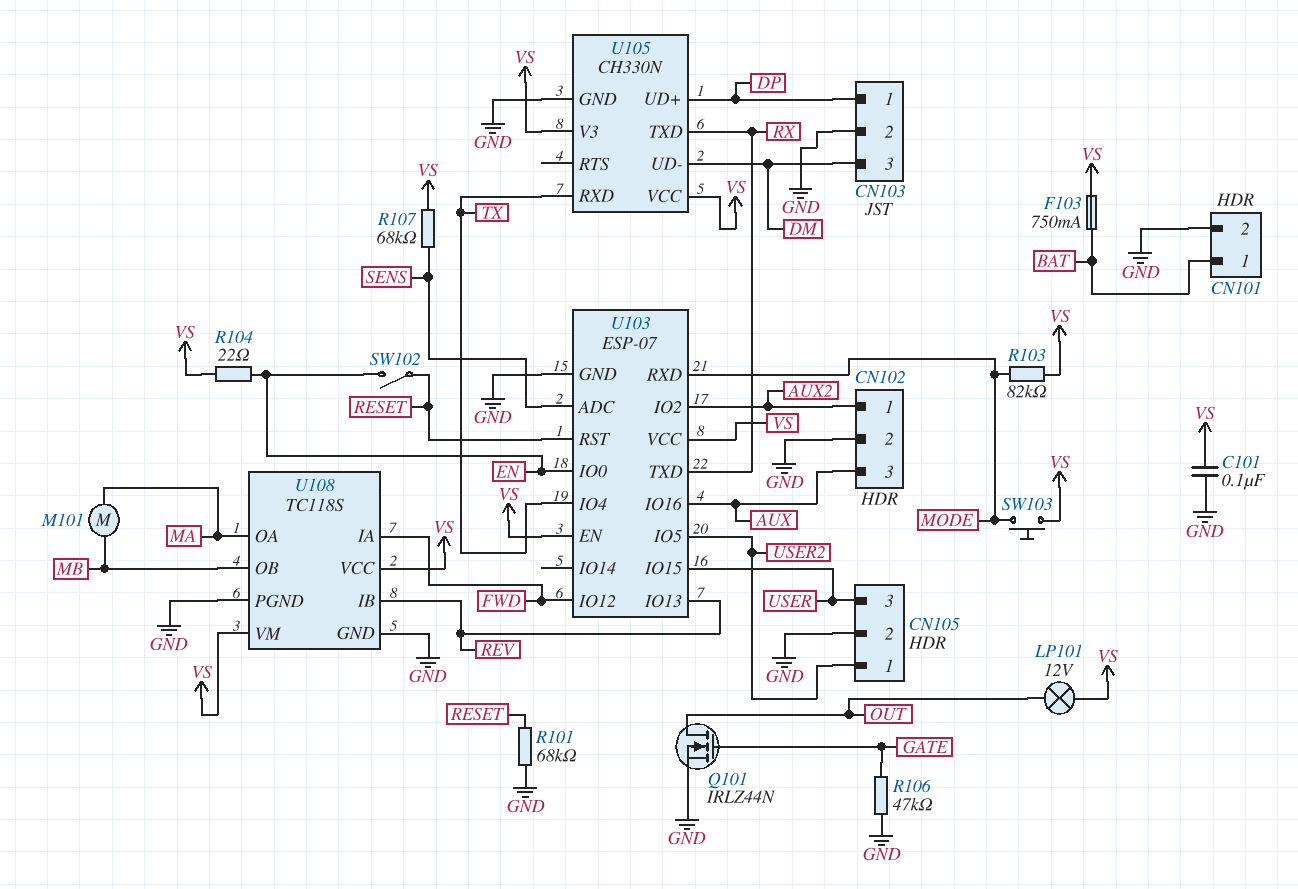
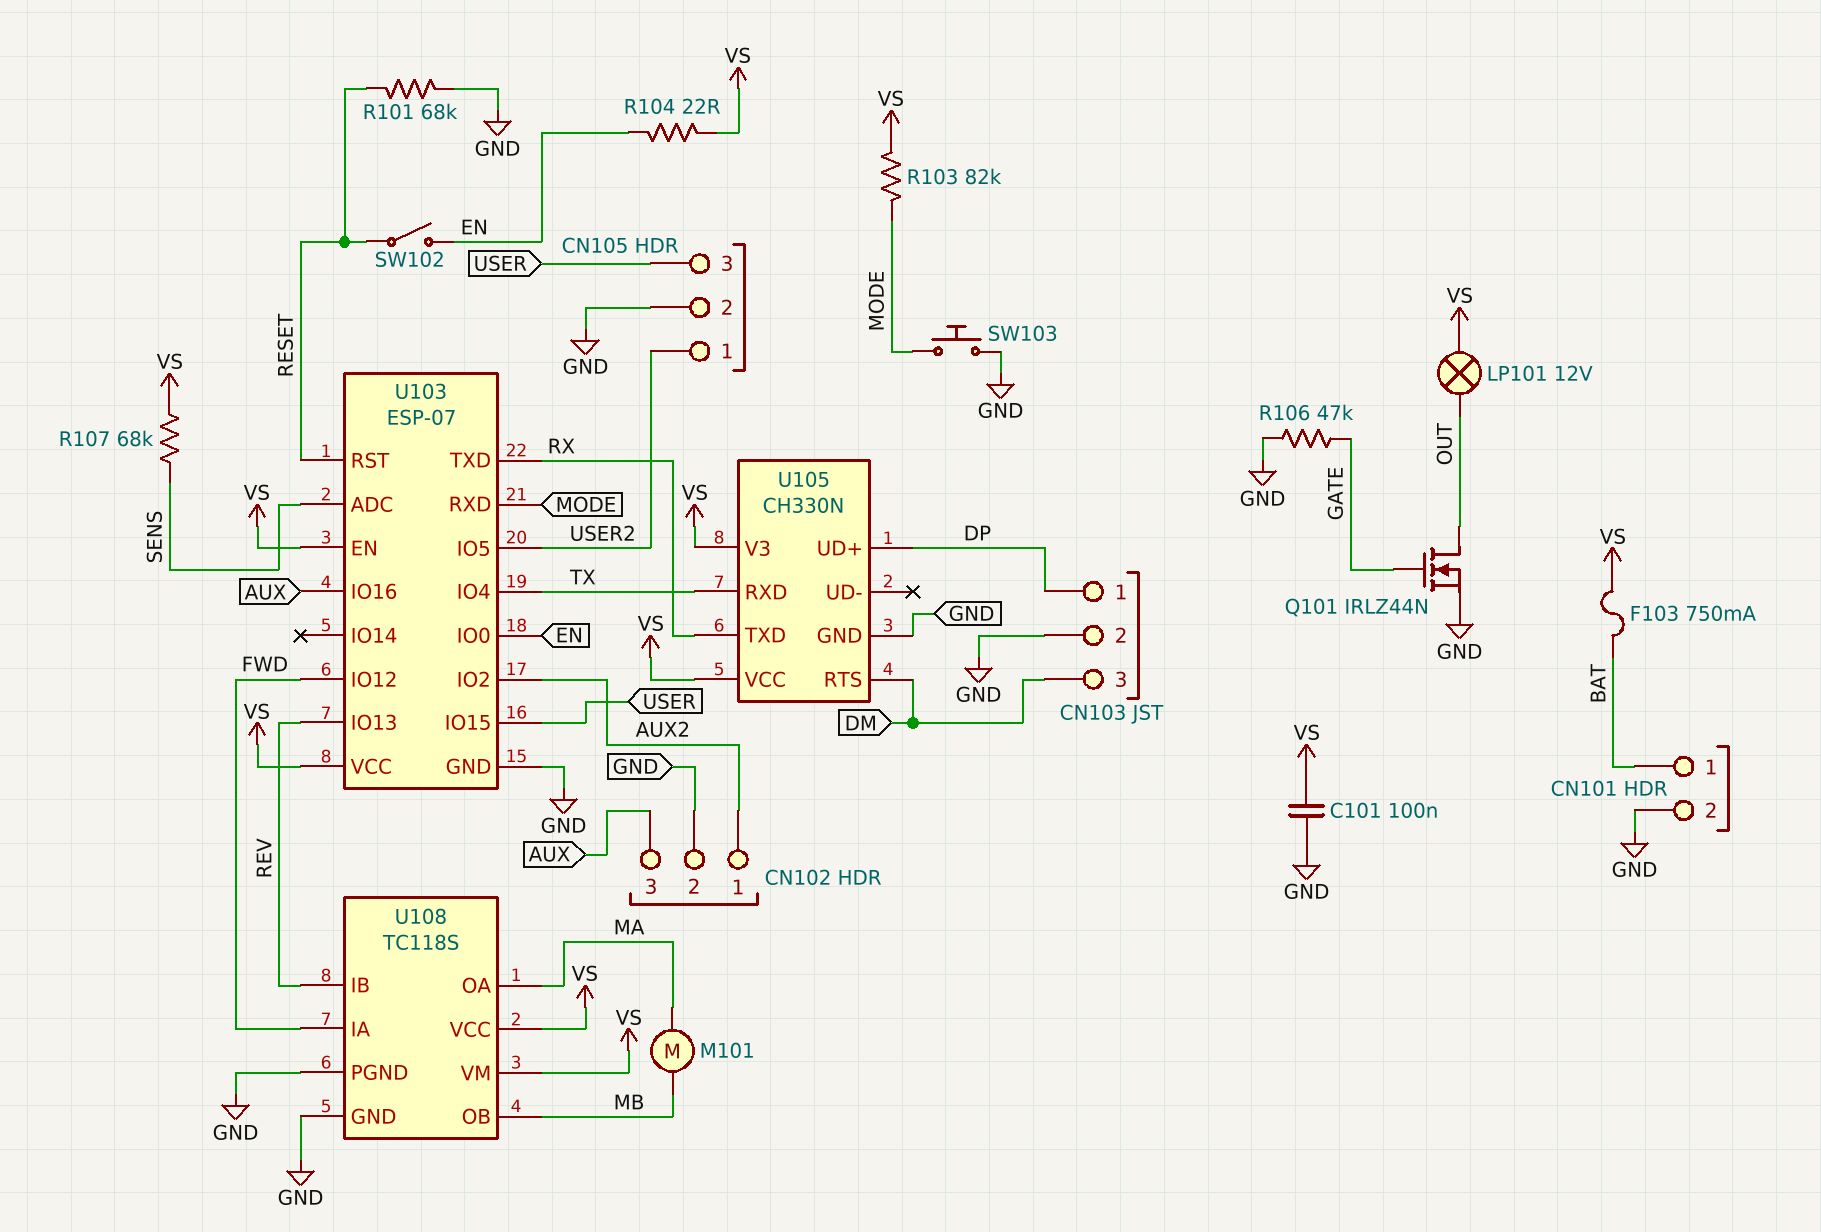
SW103: button (MODE, VS) -> button (GND, MODE)
U105 pin RTS: none -> DM
U105 pin UD-: DM -> none

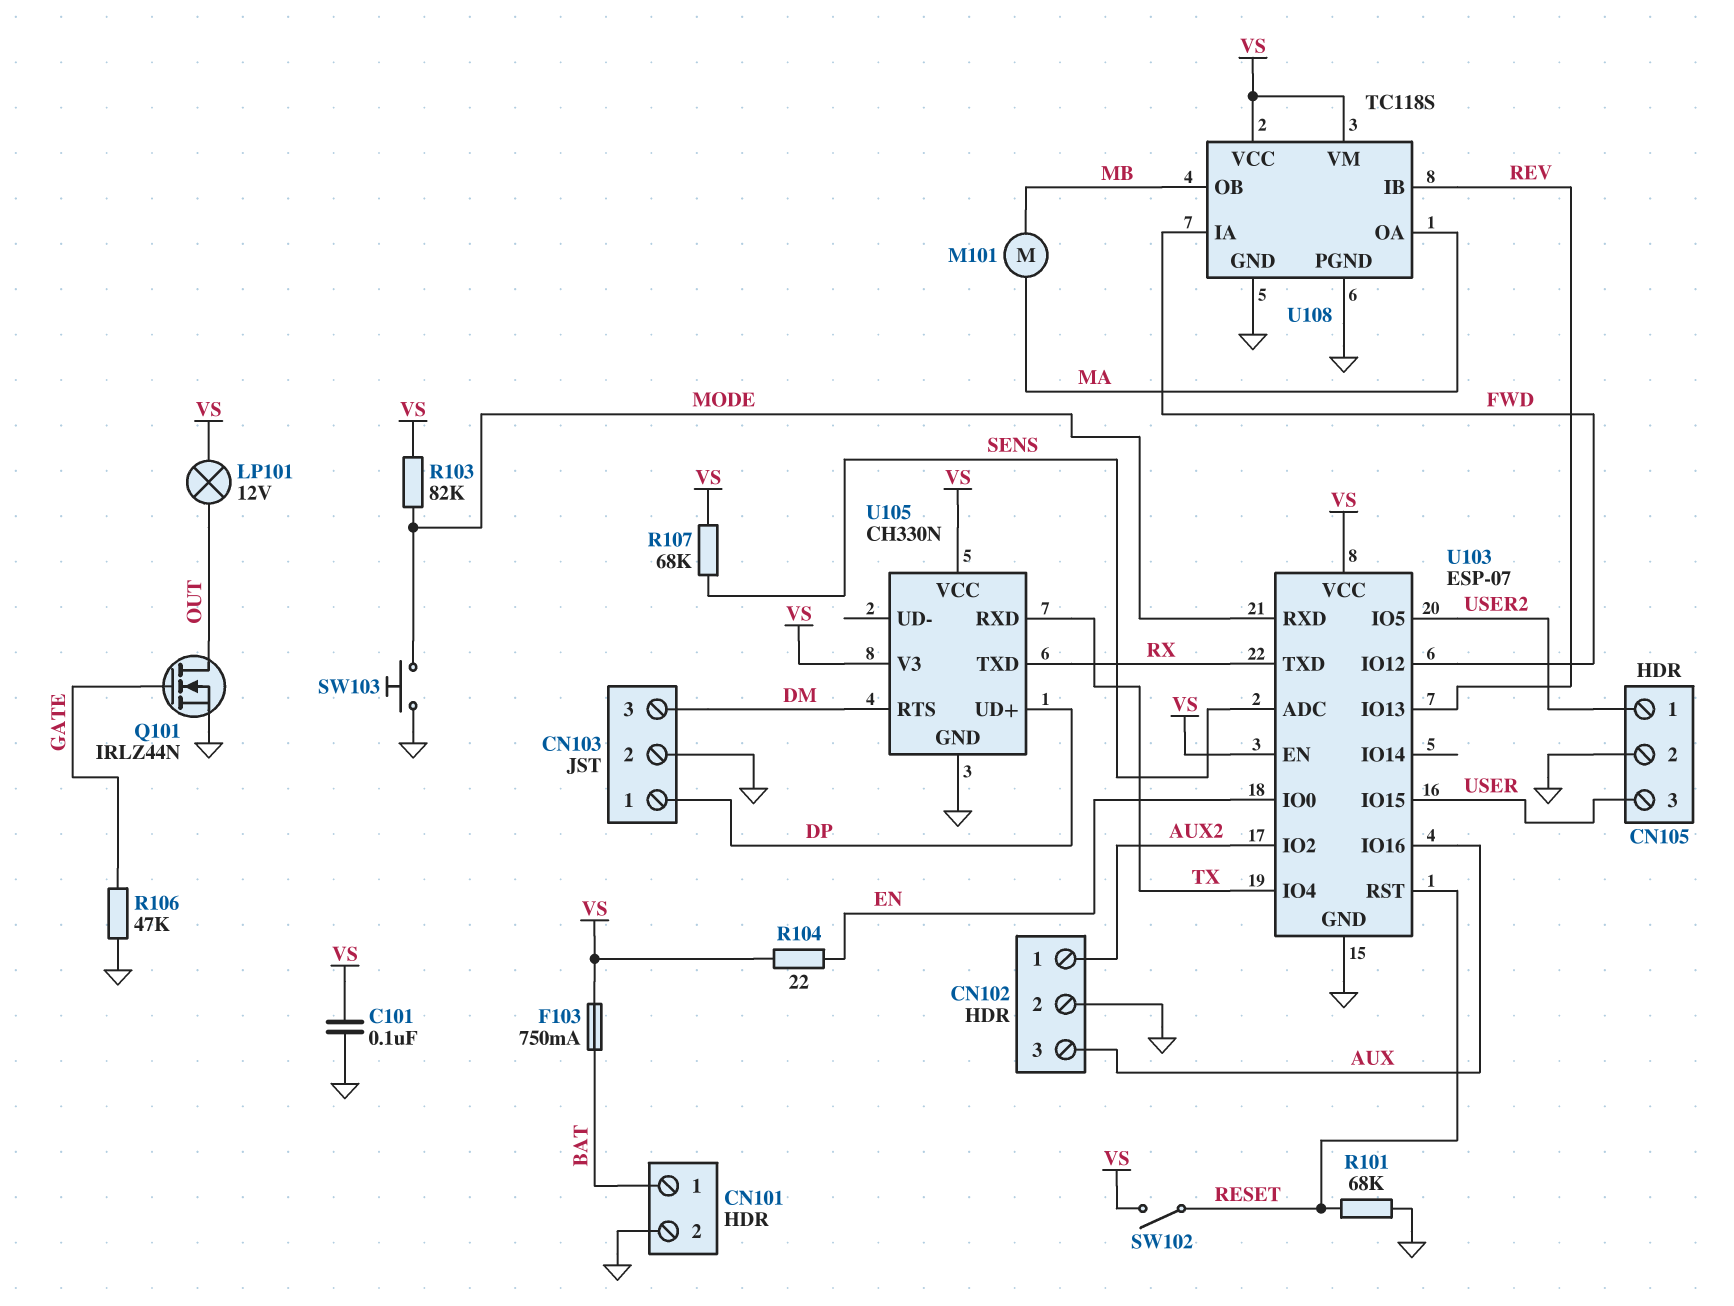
SW102: switch (EN, RESET) -> switch (RESET, VS)

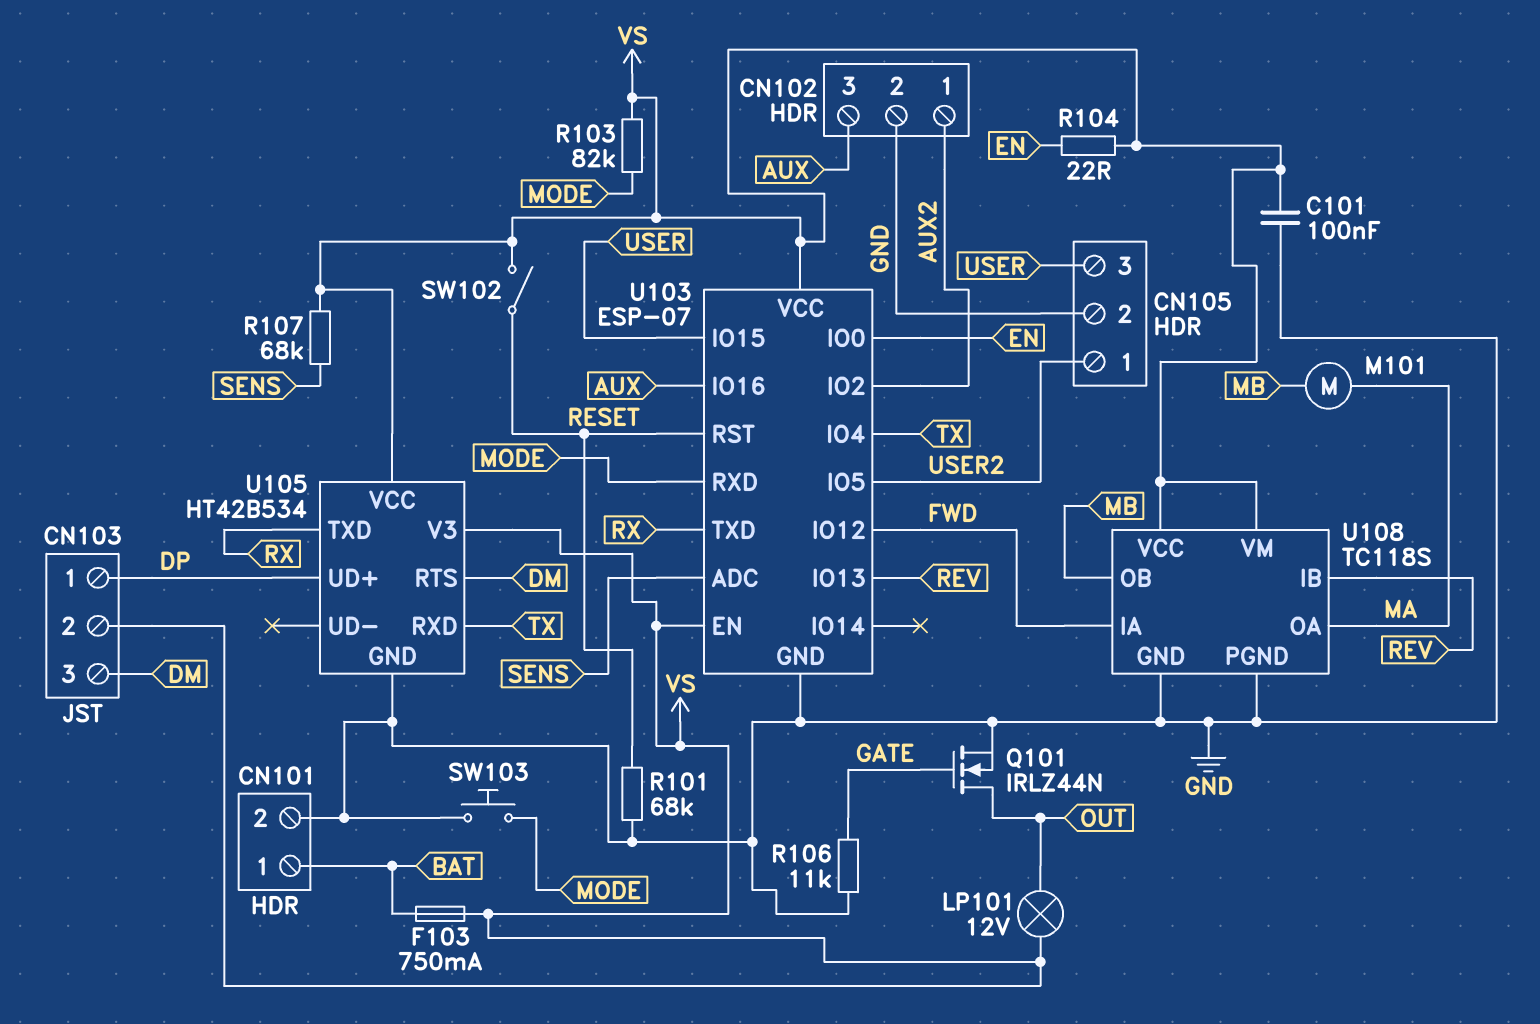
CN103 pin 2: GND -> VS
R106: 47k (GATE, GND) -> 11k (GATE, GND)
U105: CH330N -> HT42B534

